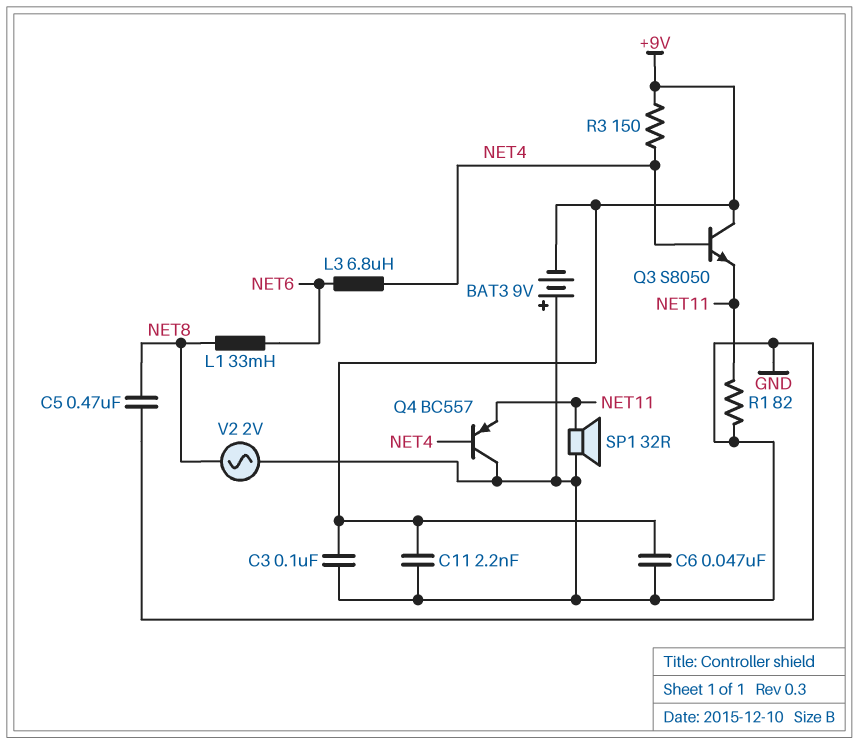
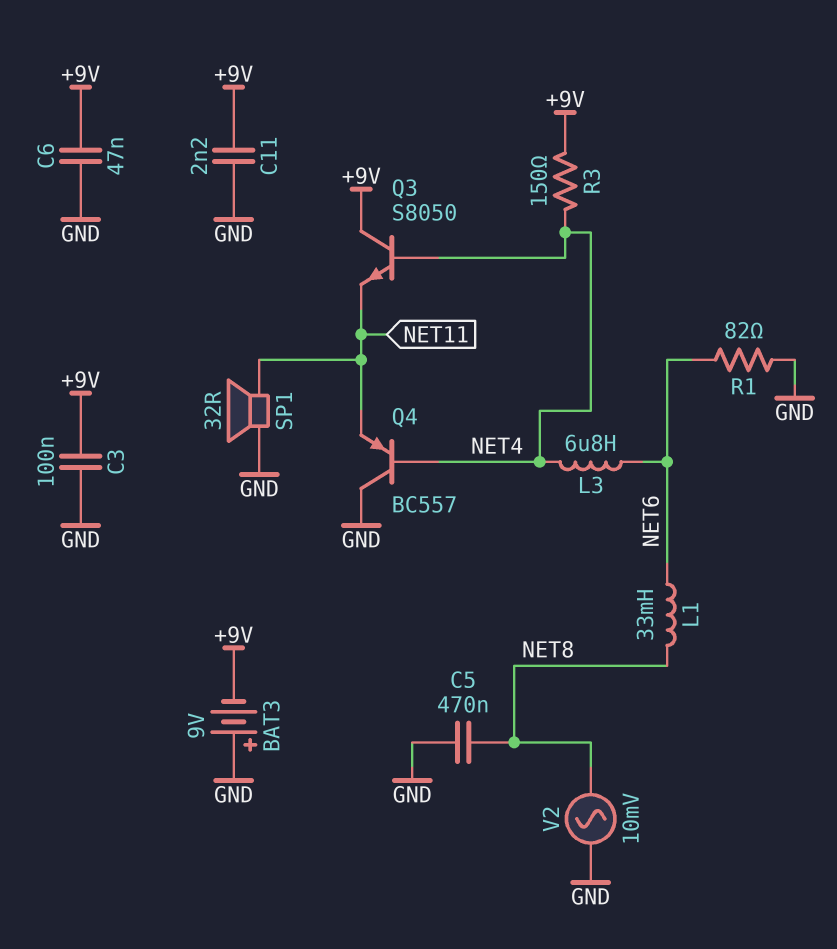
R1: 82 (GND, NET11) -> 82 (GND, NET6)
V2: AC 2V (GND, NET8) -> AC 10mV (GND, NET8)

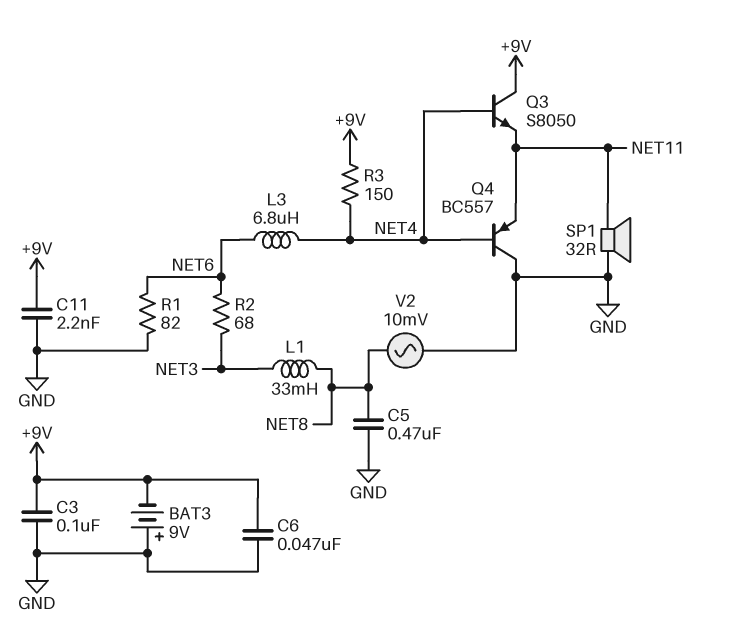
L1: 33mH (NET6, NET8) -> 33mH (NET3, NET8)
R2: none -> 68 (NET3, NET6)

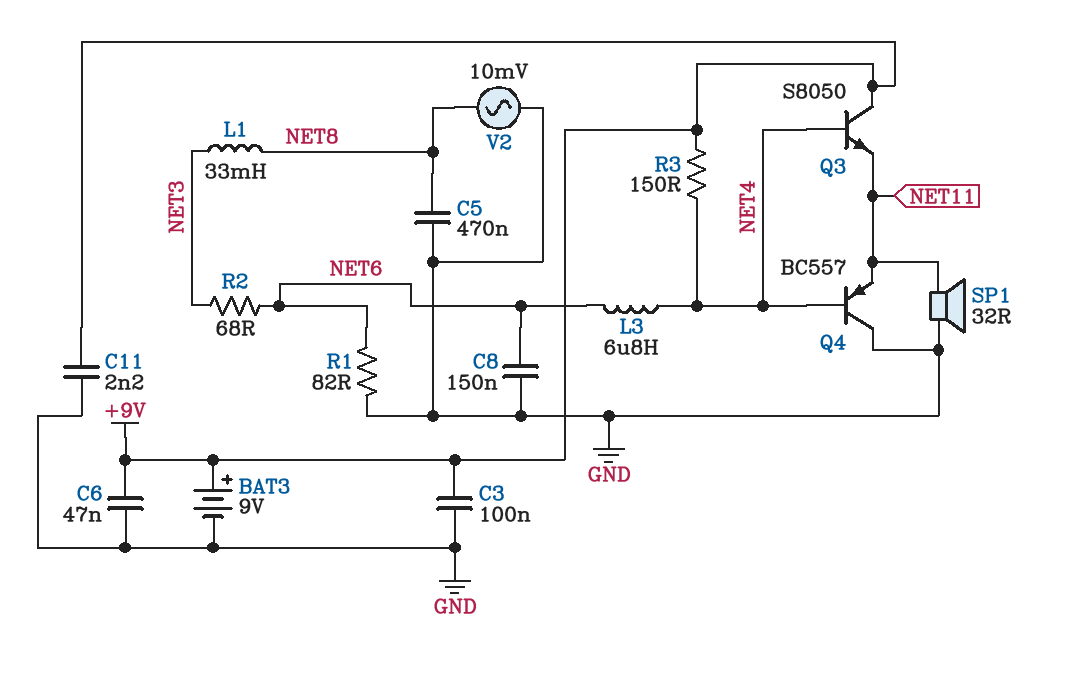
BAT3: 9V (plus GND, minus +9V) -> 9V (plus +9V, minus GND)
C8: none -> 150nF (GND, NET6)

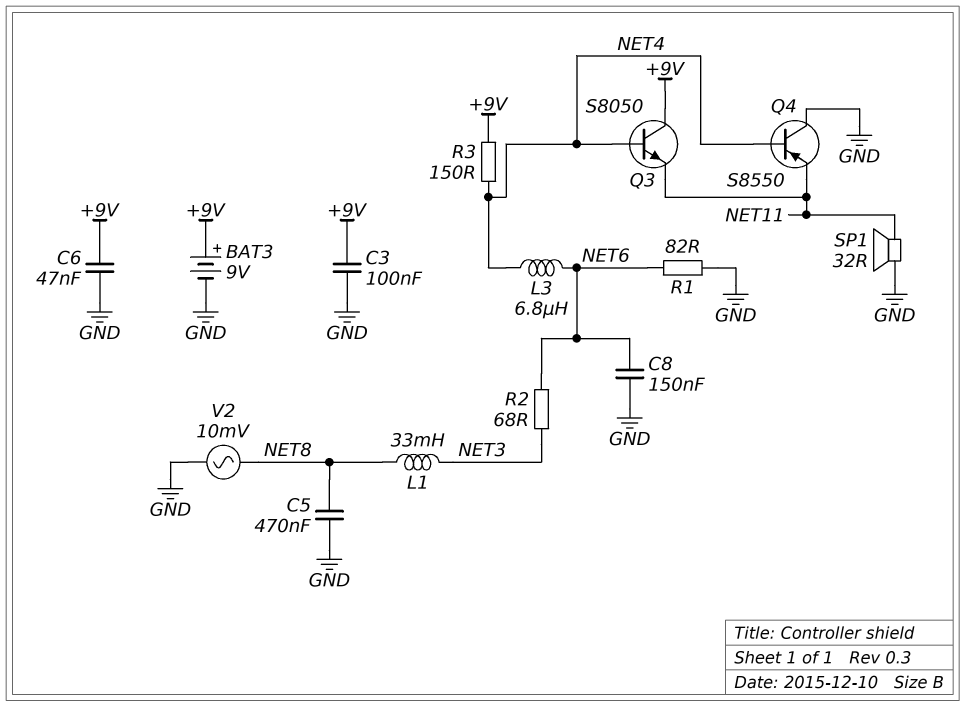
C11: 2.2nF (+9V, GND) -> none
Q4: PNP BC557 (B NET4, C GND, E NET11) -> PNP S8550 (B NET4, C GND, E NET11)

